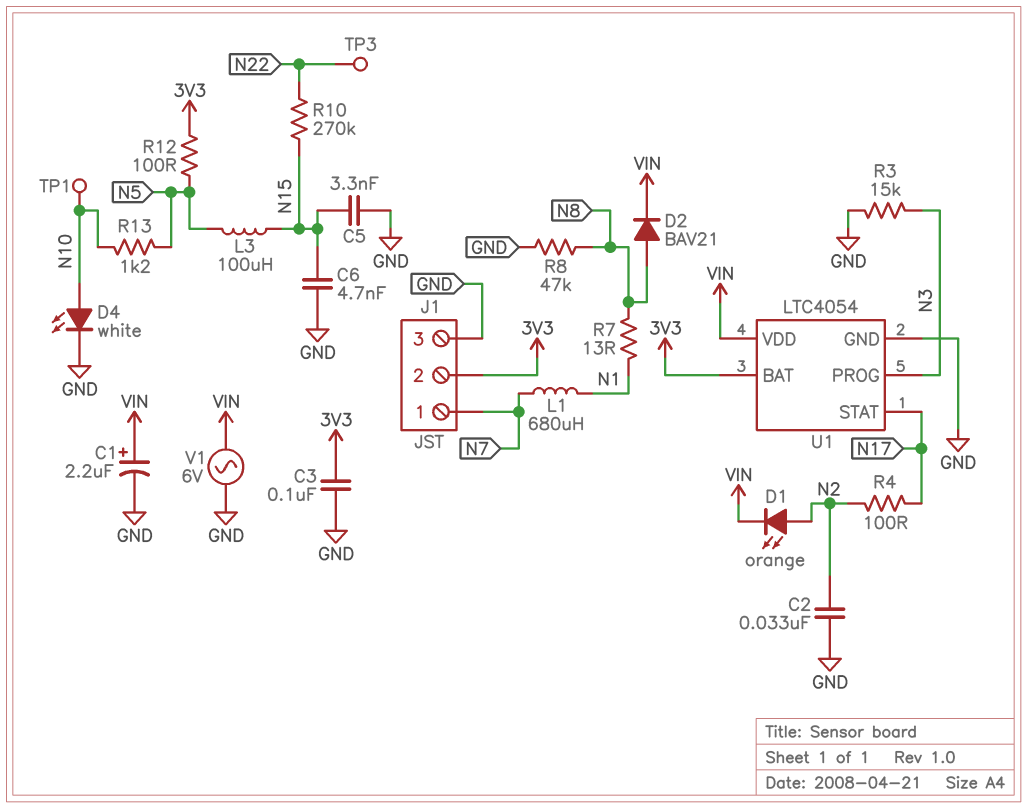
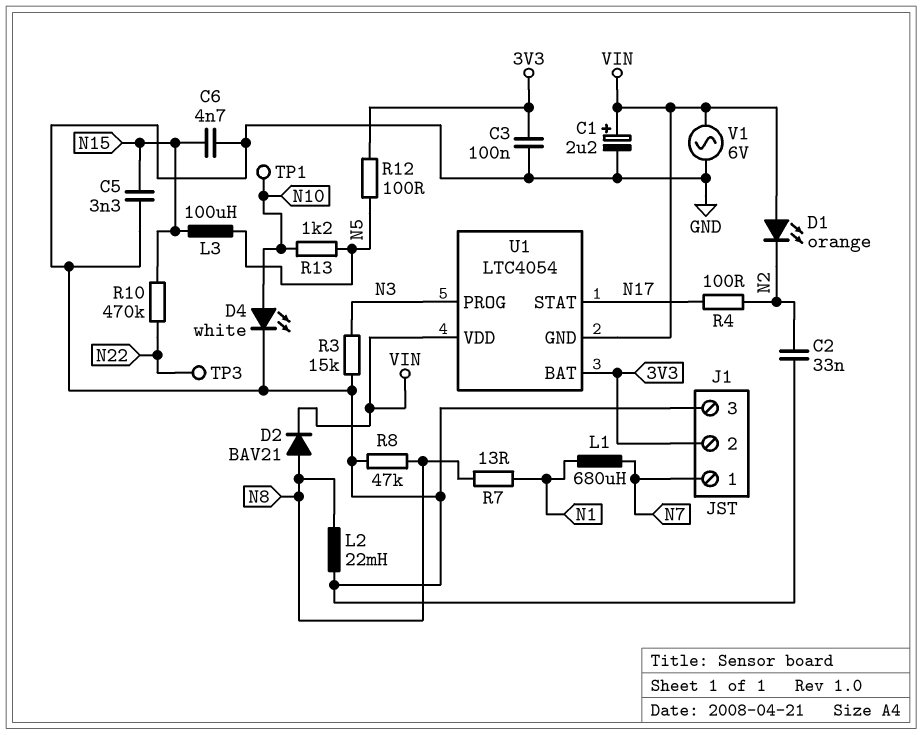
D1: LED orange (A N2, K VIN) -> LED orange (A VIN, K N2)
L2: none -> 22mH (GND, N8)
R10: 270k (N15, N22) -> 470k (N15, N22)
U1 pin GND: GND -> VIN

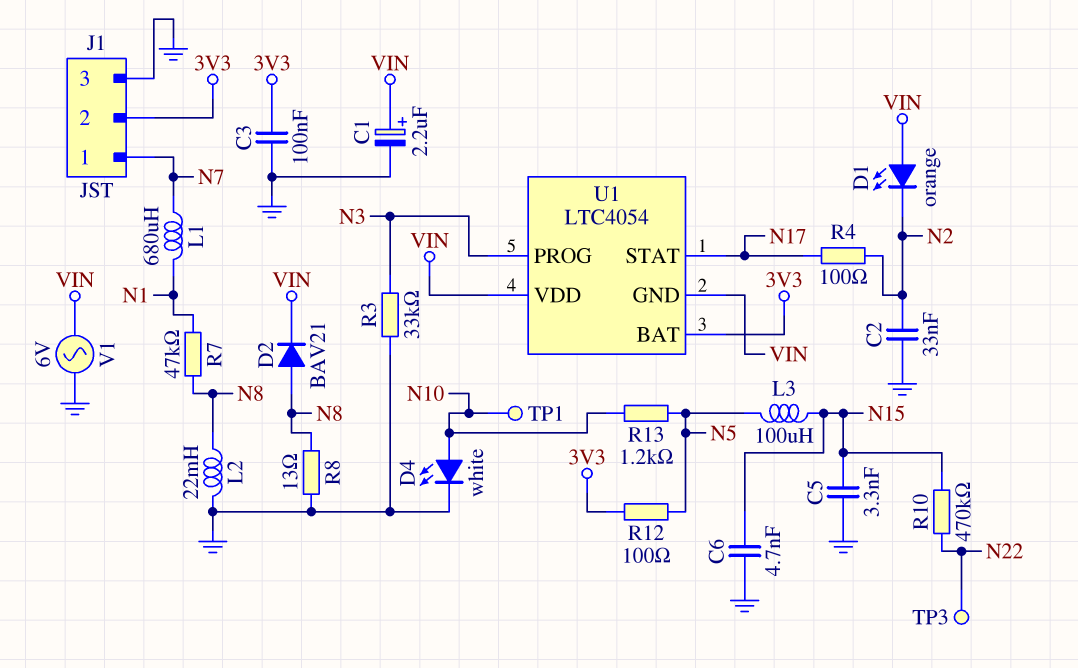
R3: 15k (GND, N3) -> 33k (GND, N3)
R7: 13 (N1, N8) -> 47k (N1, N8)
R8: 47k (GND, N8) -> 13 (GND, N8)

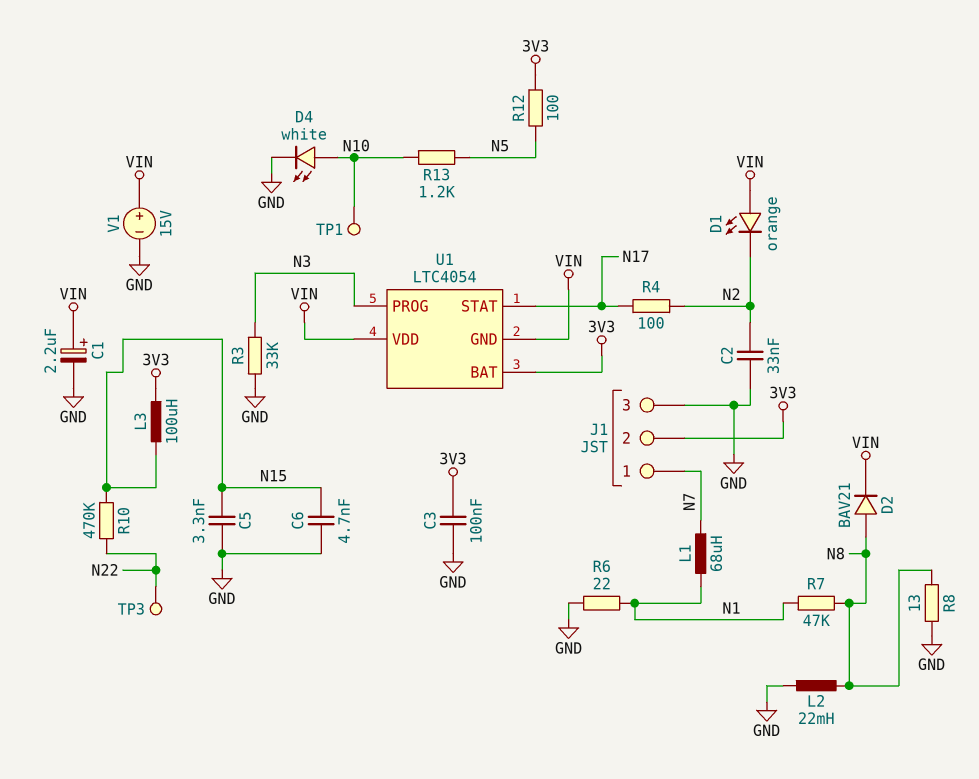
L1: 680uH (N1, N7) -> 68uH (N1, N7)
L3: 100uH (N5, N15) -> 100uH (3V3, N15)
R6: none -> 22 (GND, N1)
V1: AC 6V (GND, VIN) -> 15V (plus VIN, minus GND)

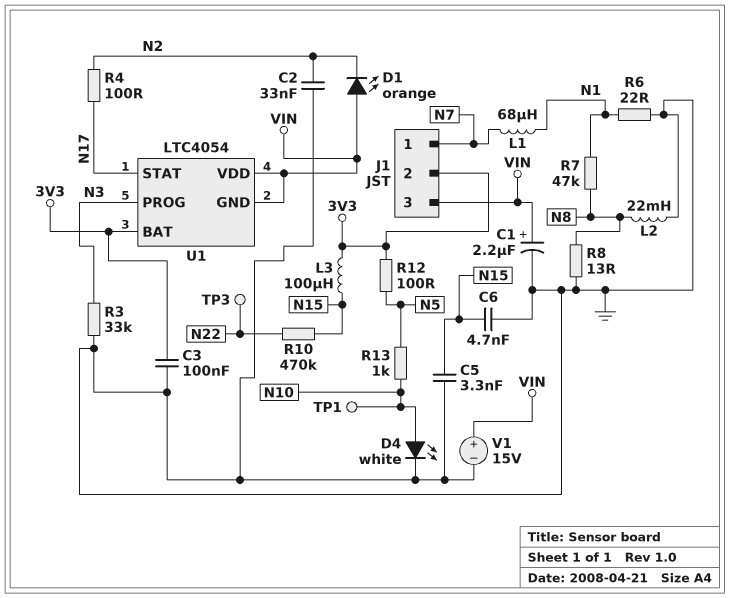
D2: diode BAV21 (A N8, K VIN) -> none
J1 pin 3: GND -> VIN
R13: 1.2k (N5, N10) -> 1k (N5, N10)

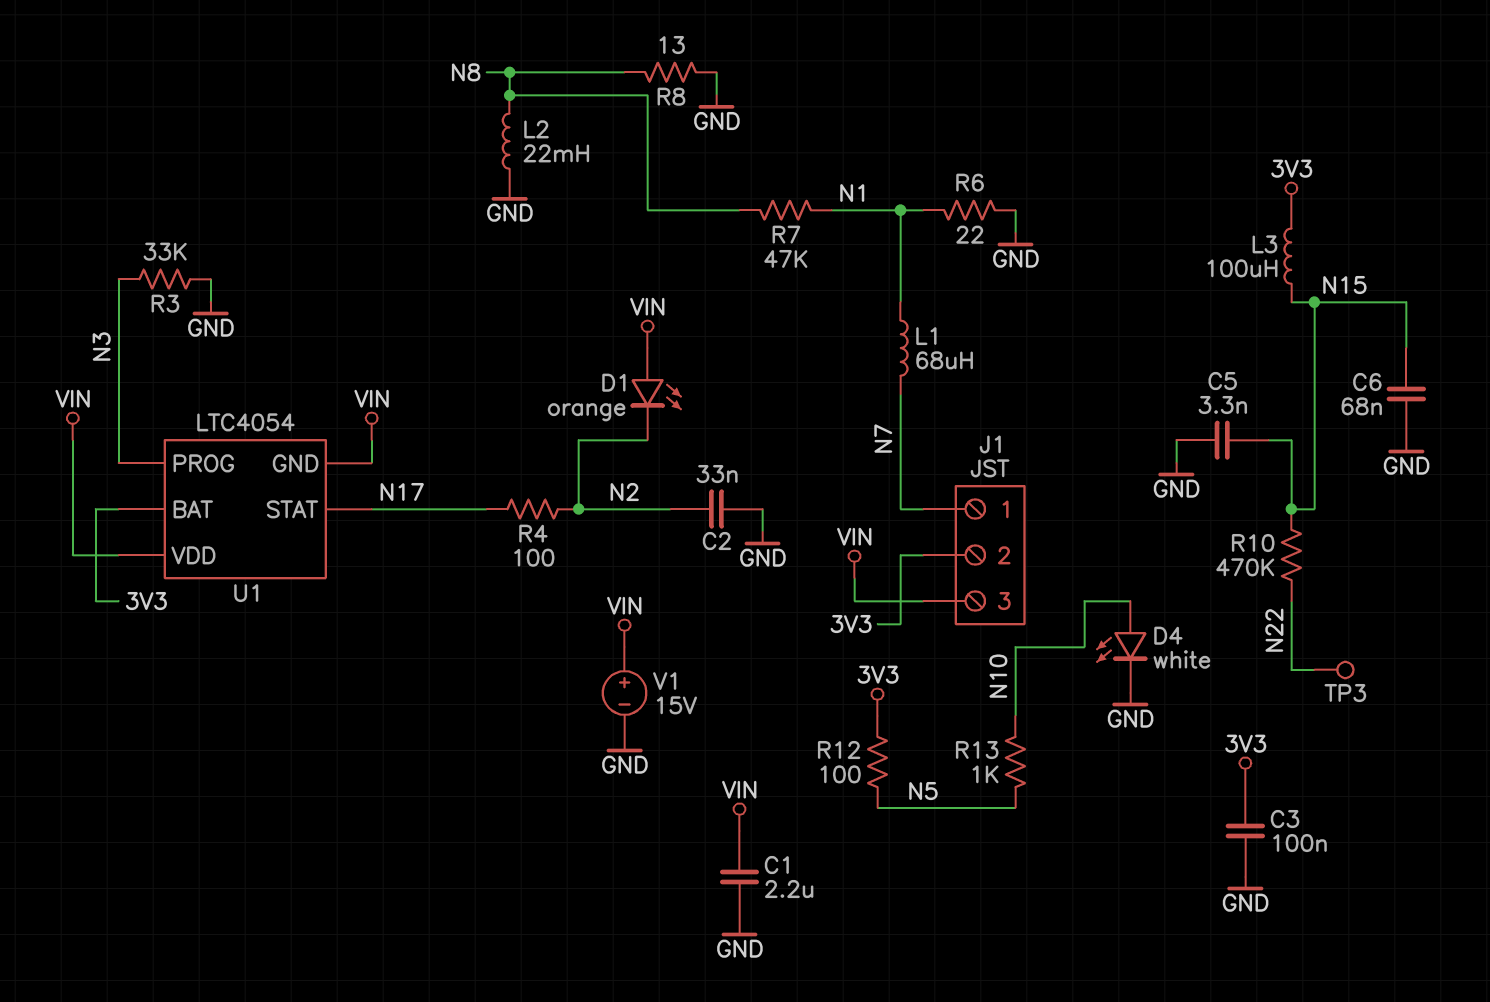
C1: 2.2uF (plus VIN, minus GND) -> 2.2uF (GND, VIN)
C6: 4.7nF (GND, N15) -> 68nF (GND, N15)
TP1: test point (N10) -> none

